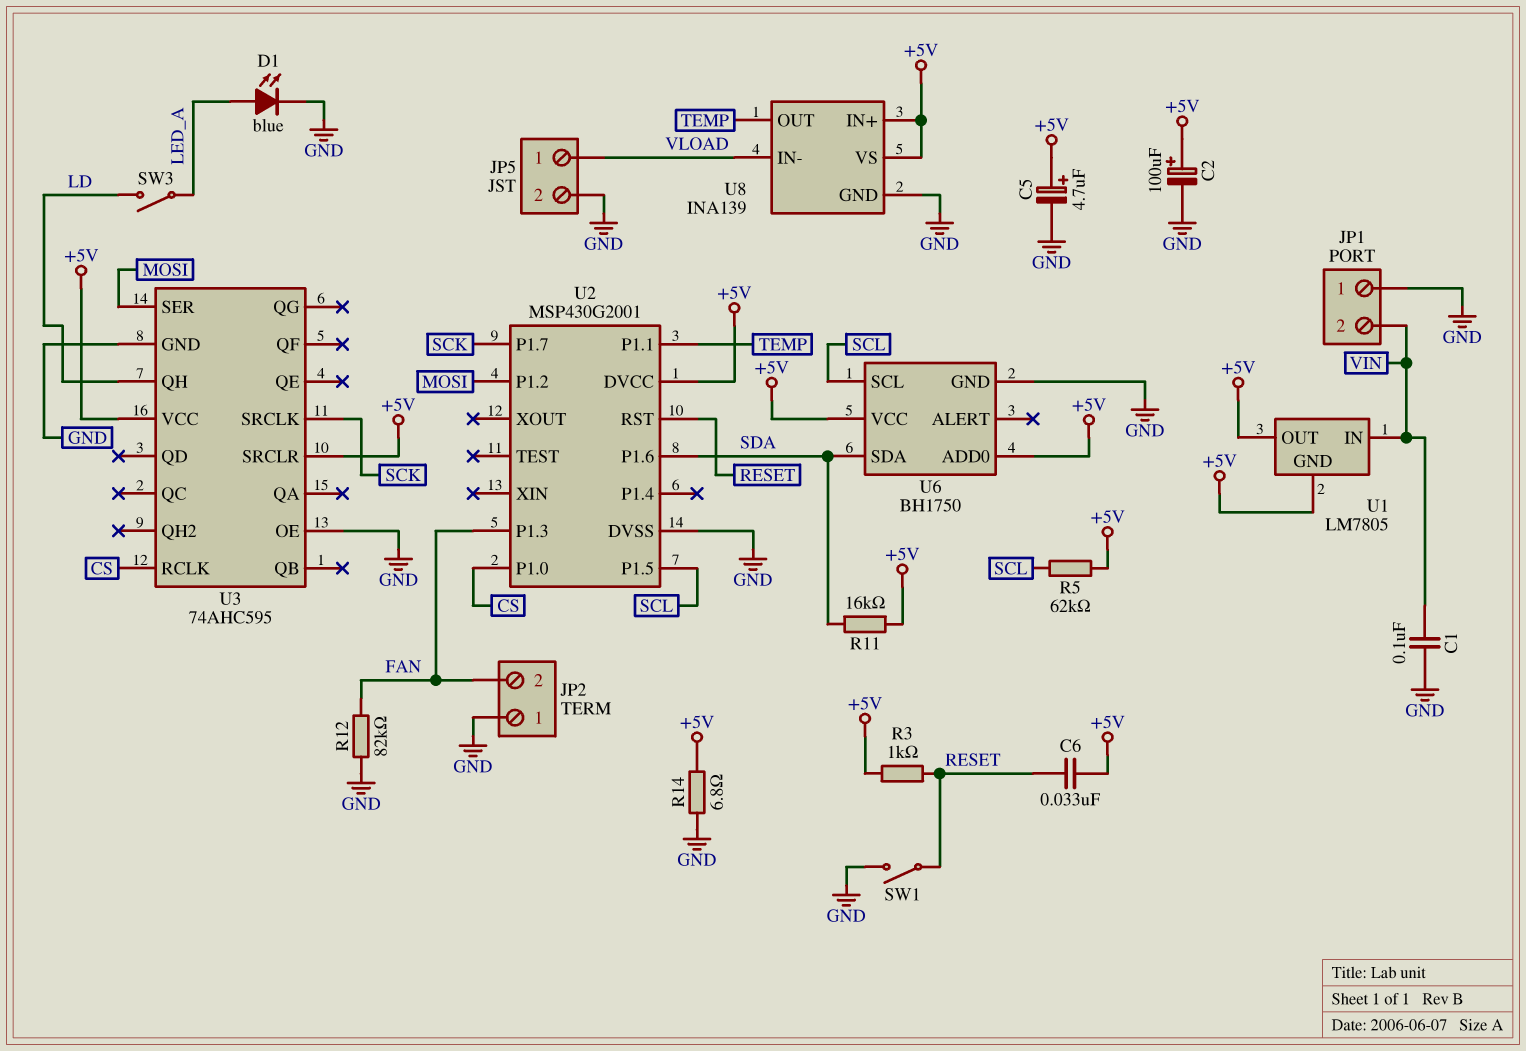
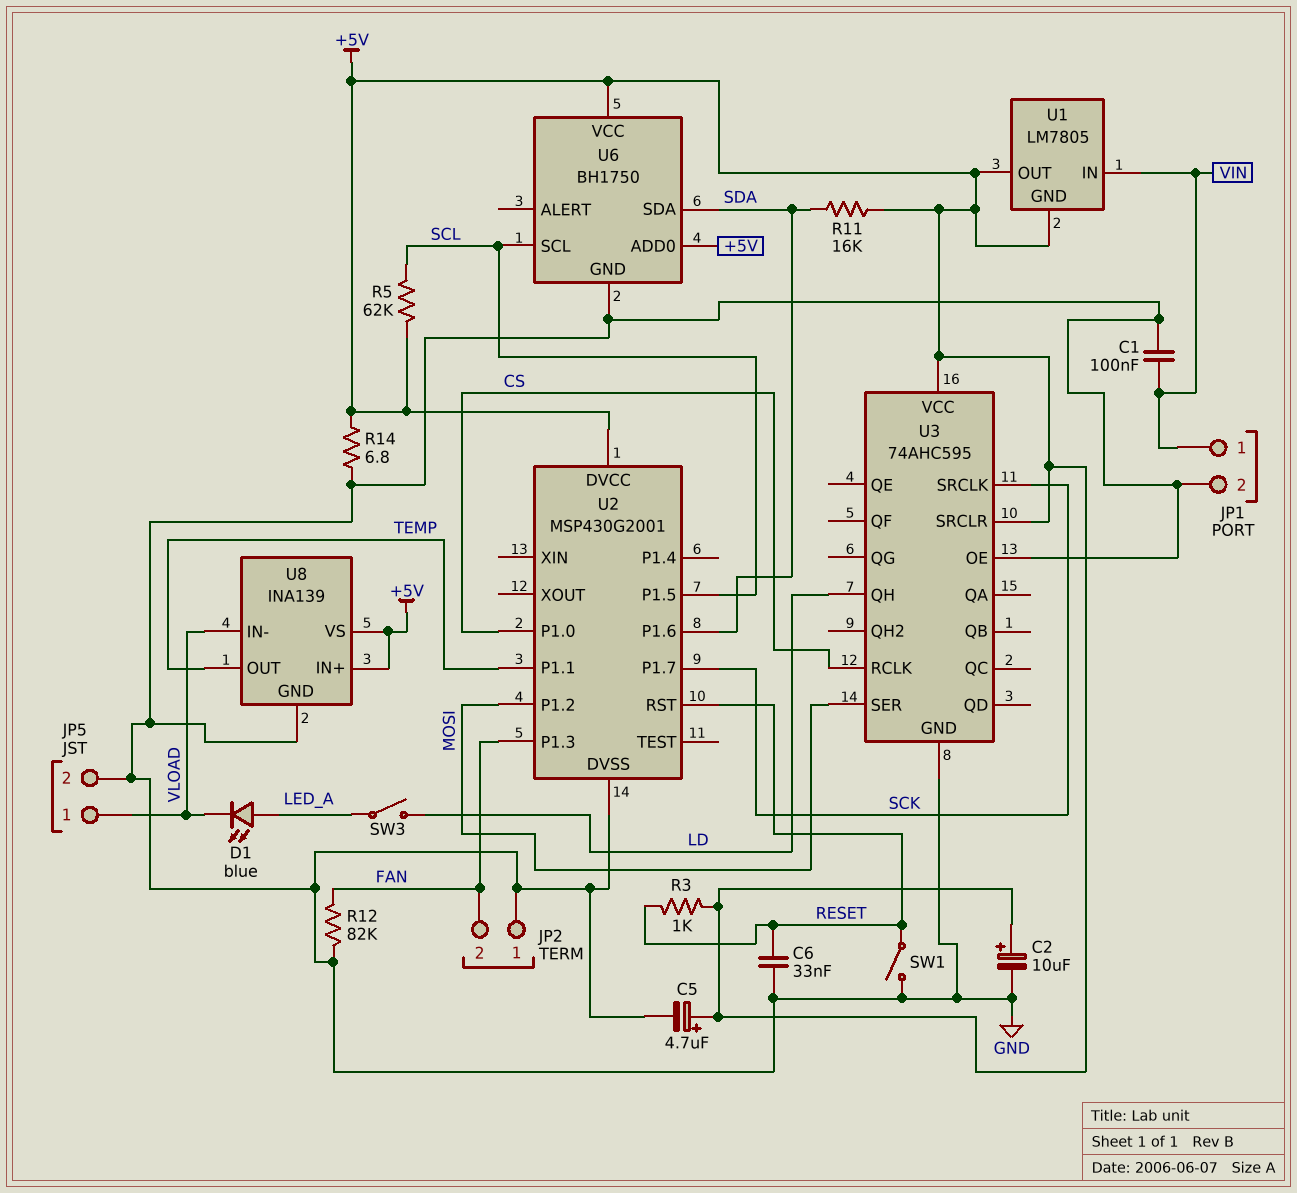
C2: 100uF (plus +5V, minus GND) -> 10uF (plus +5V, minus GND)
C6: 33nF (+5V, RESET) -> 33nF (GND, RESET)
D1: LED blue (A LED_A, K GND) -> LED blue (A LED_A, K VLOAD)
JP1 pin 1: GND -> VIN
JP1 pin 2: VIN -> GND

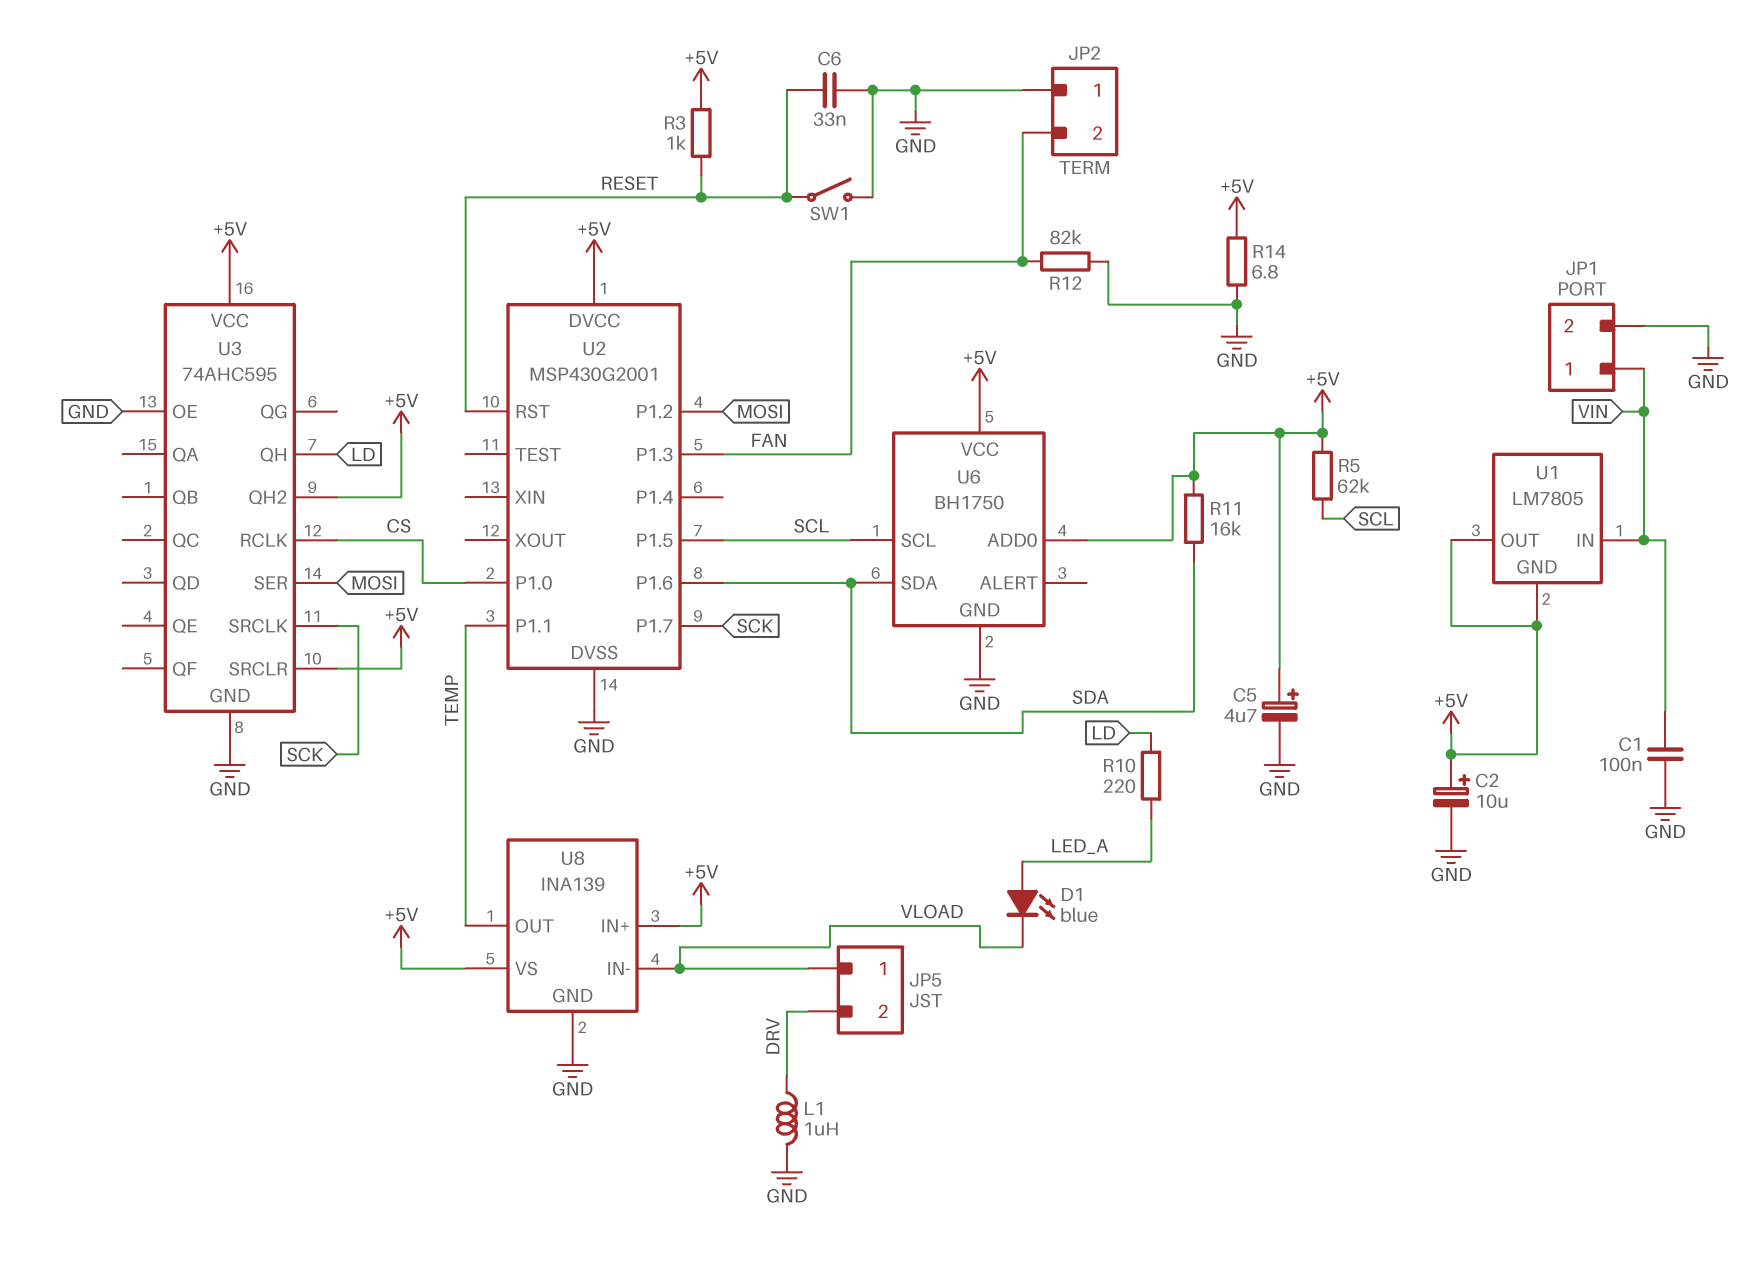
JP5 pin 2: GND -> DRV
L1: none -> 1uH (DRV, GND)
R10: none -> 220 (LD, LED_A)
SW3: switch (LD, LED_A) -> none
U3 pin QH2: none -> +5V

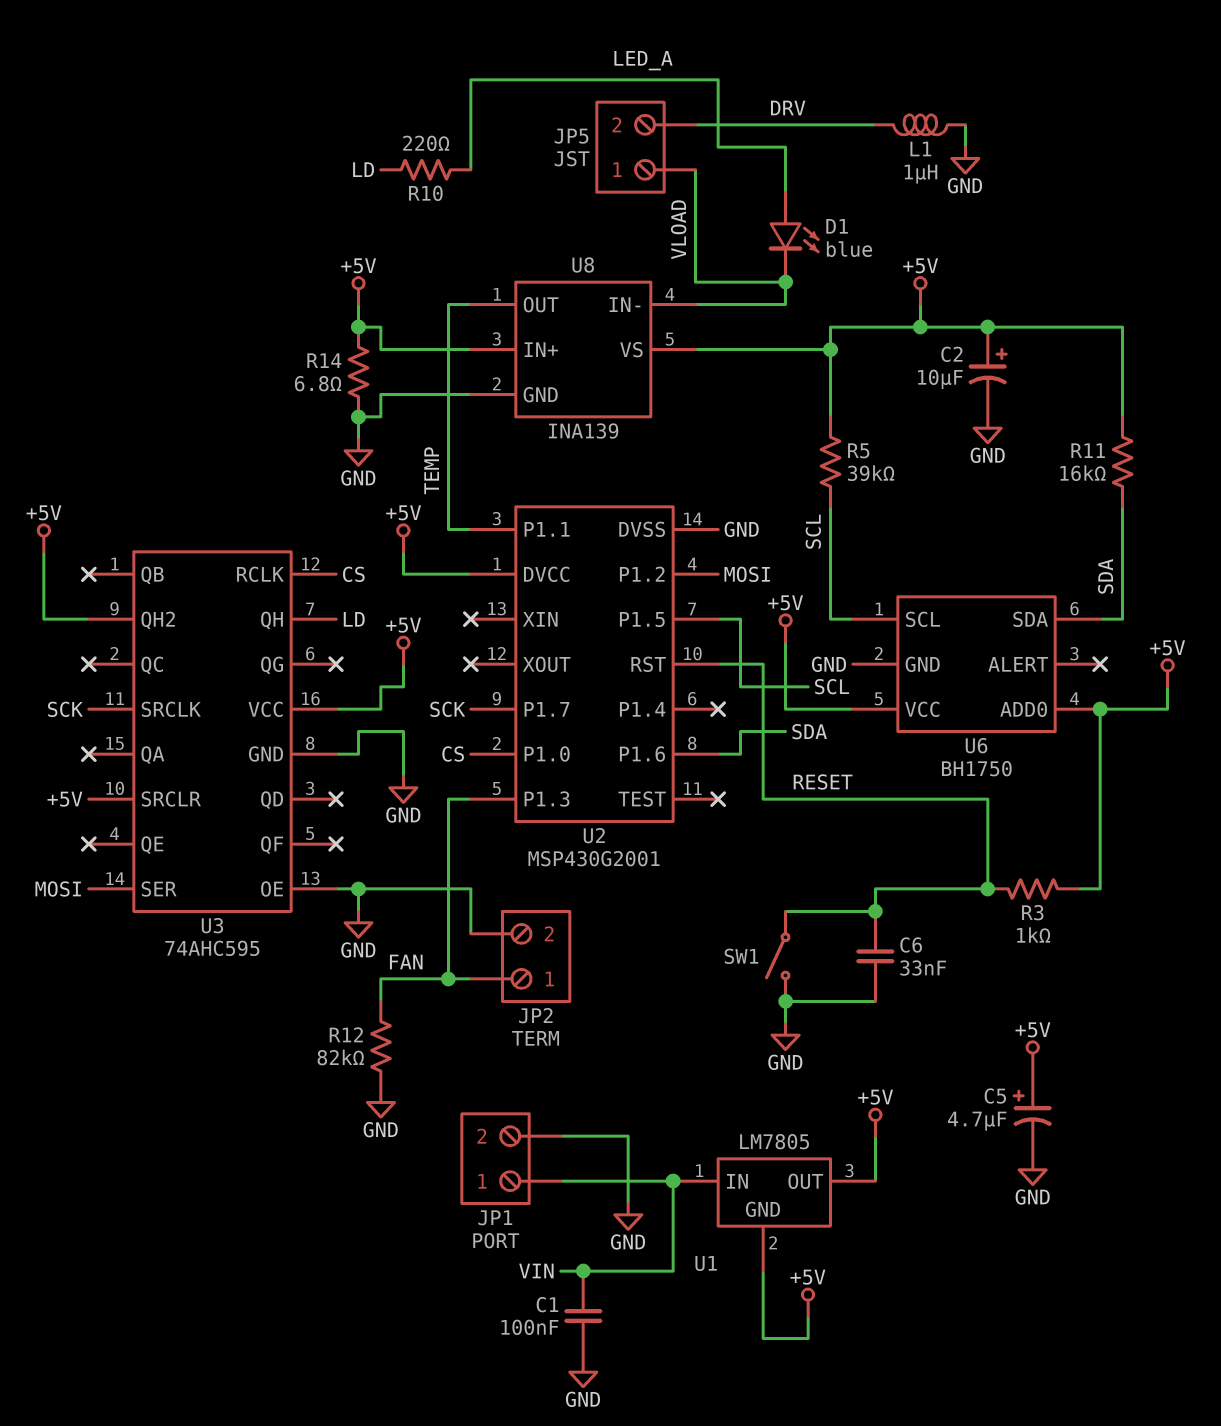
JP2 pin 1: GND -> FAN
JP2 pin 2: FAN -> GND
R5: 62k (+5V, SCL) -> 39k (+5V, SCL)

